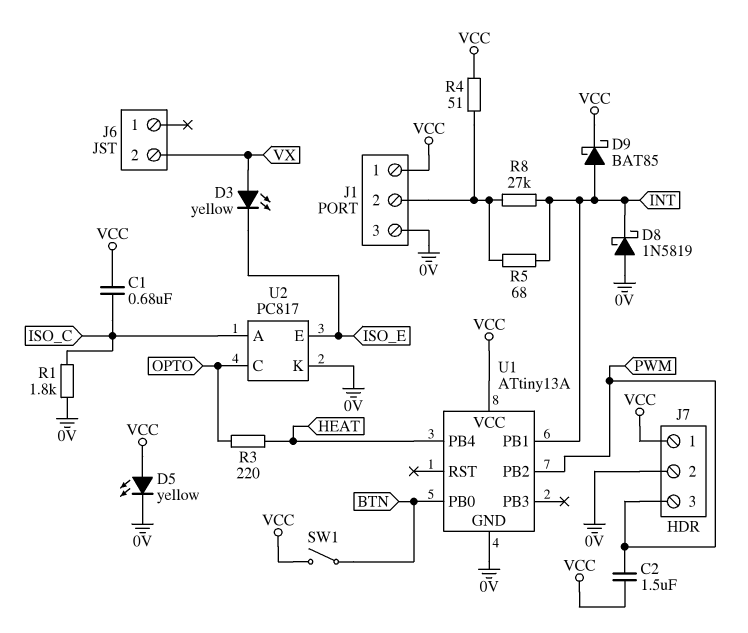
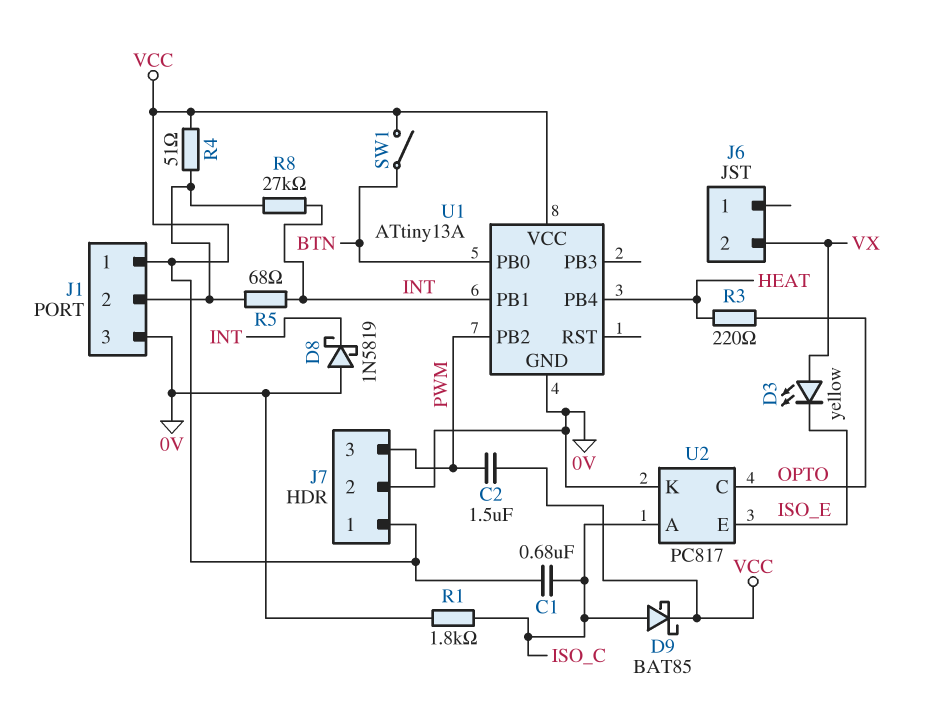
D5: LED yellow (A VCC, K 0V) -> none
D9: schottky BAT85 (A INT, K VCC) -> schottky BAT85 (A ISO_C, K VCC)

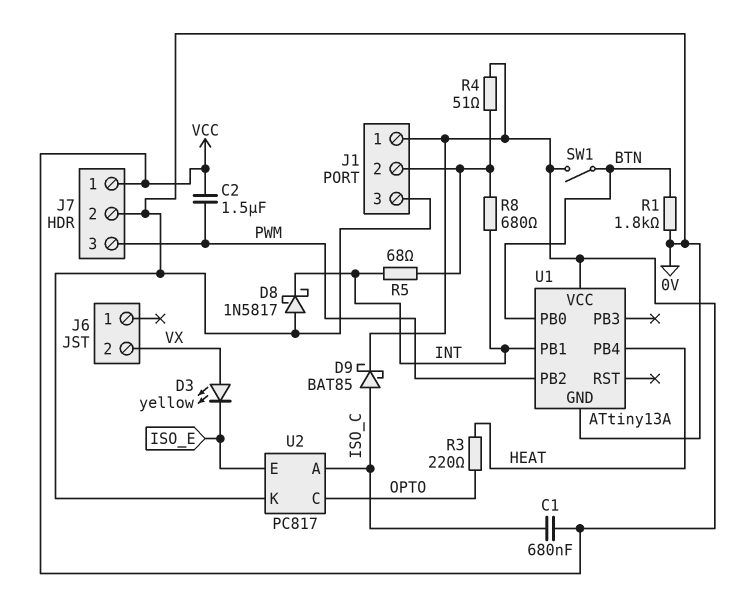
D8: schottky 1N5819 (A 0V, K INT) -> schottky 1N5817 (A 0V, K INT)
R1: 1.8k (0V, ISO_C) -> 1.8k (0V, BTN)
R8: 27k (INT, J1/2) -> 680 (INT, J1/2)

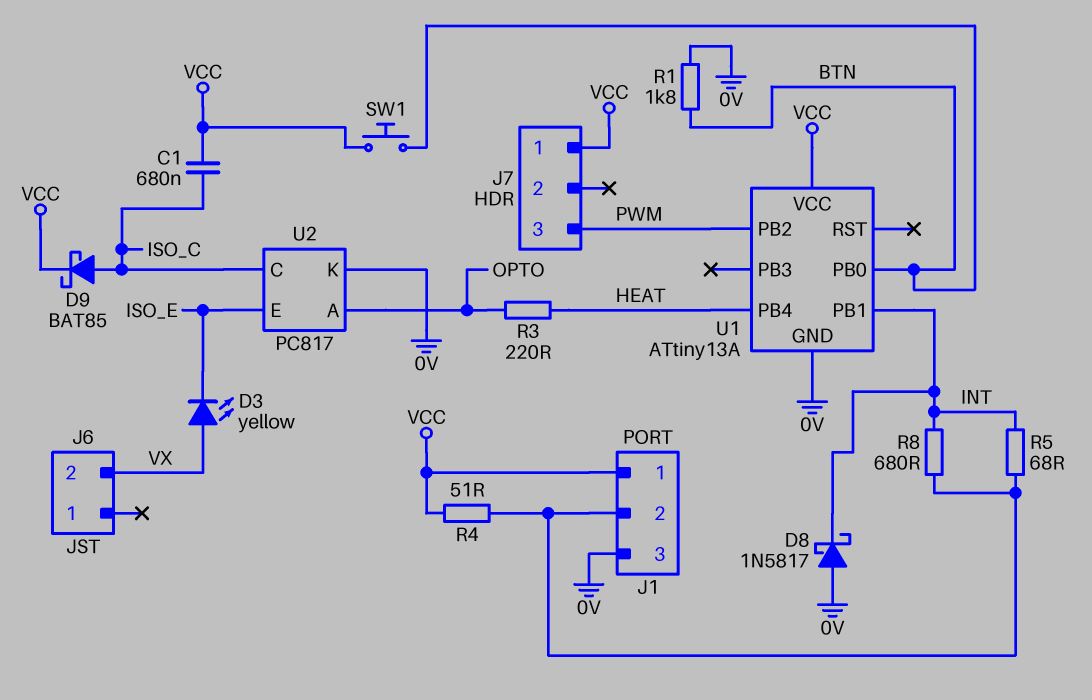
C2: 1.5uF (PWM, VCC) -> none
J7 pin 2: 0V -> none
SW1: switch (BTN, VCC) -> button (BTN, VCC)
U2 pin A: ISO_C -> OPTO
U2 pin C: OPTO -> ISO_C

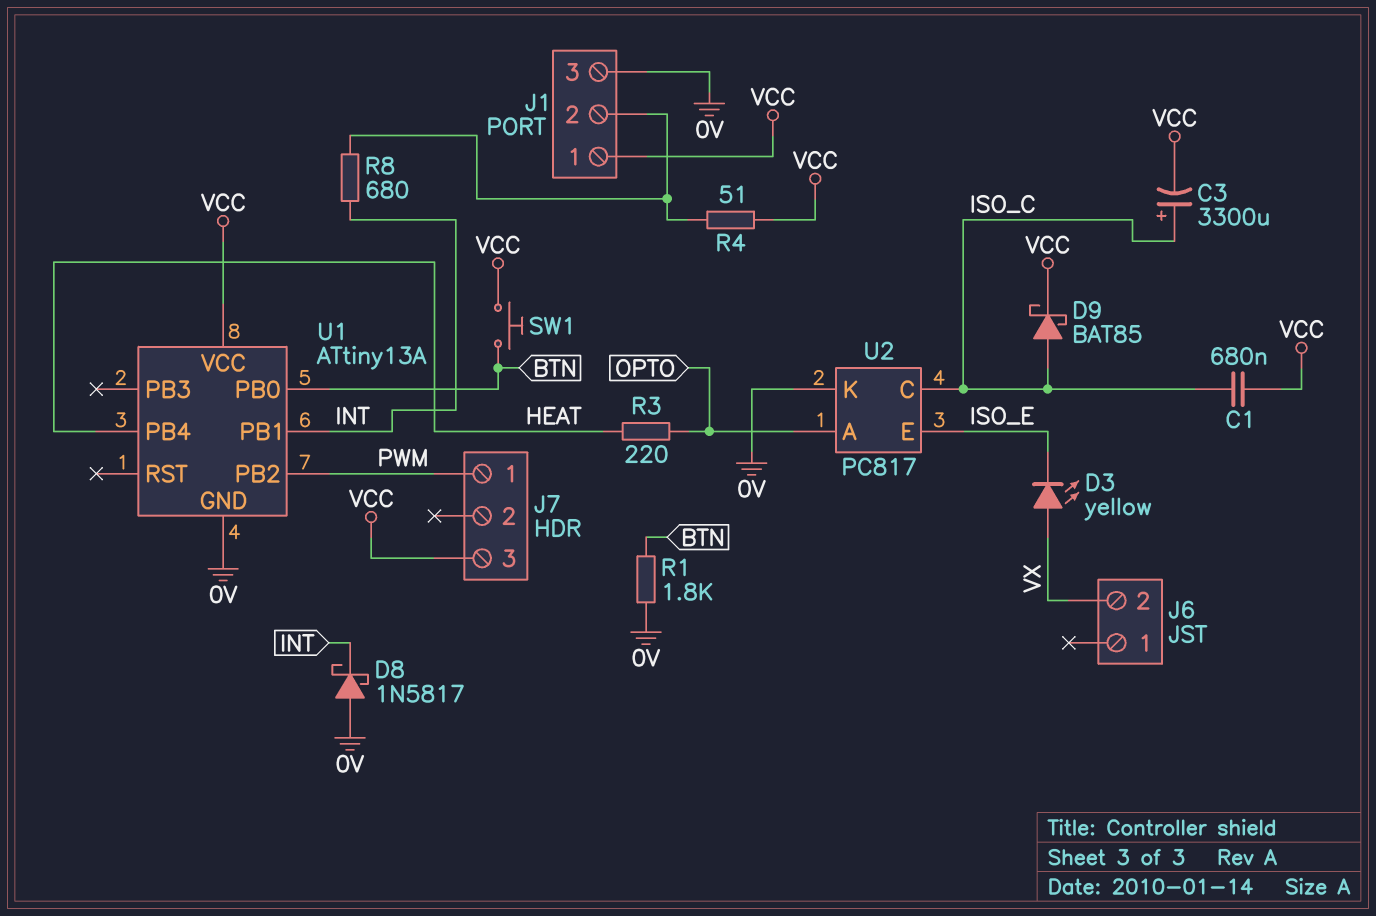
C3: none -> 3300uF (plus ISO_C, minus VCC)
J7 pin 1: VCC -> PWM
J7 pin 3: PWM -> VCC
R5: 68 (INT, J1/2) -> none

